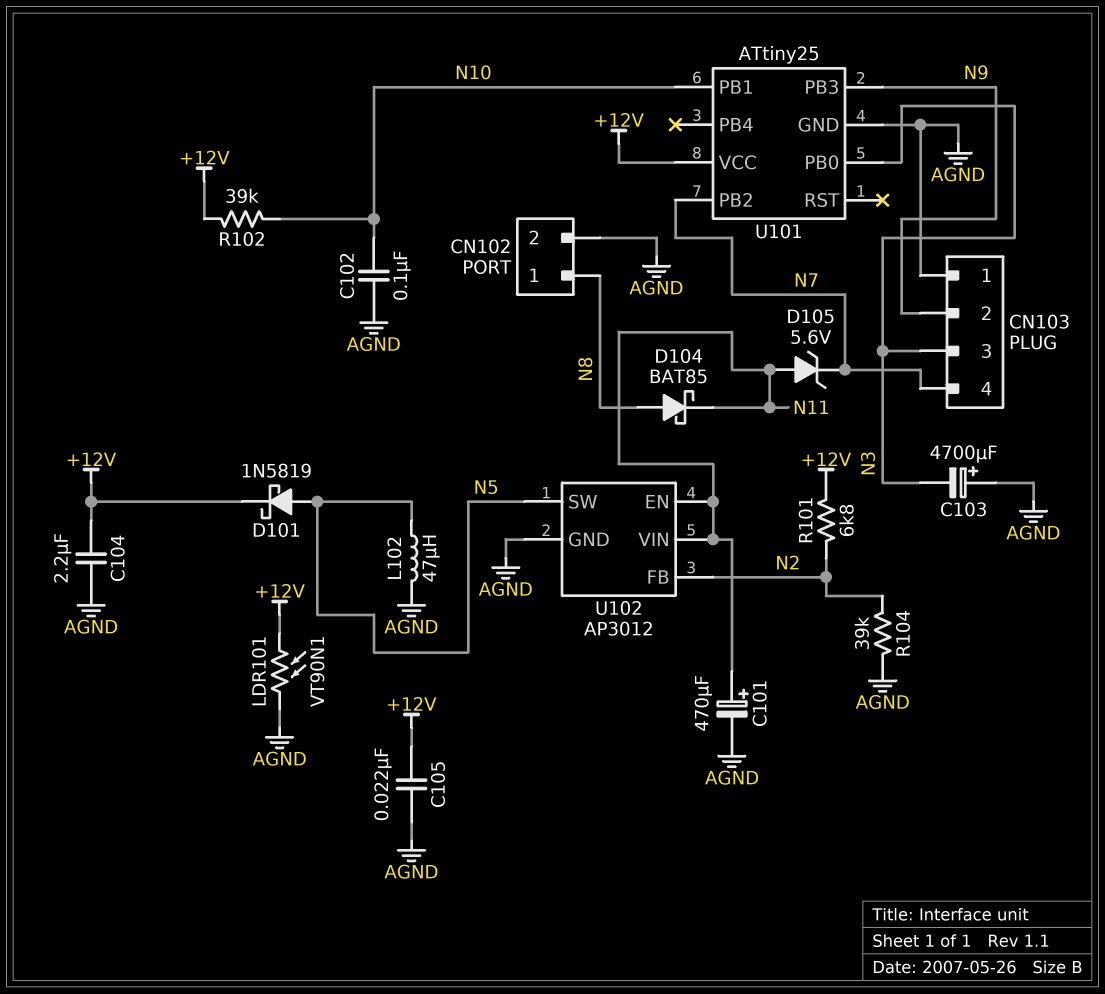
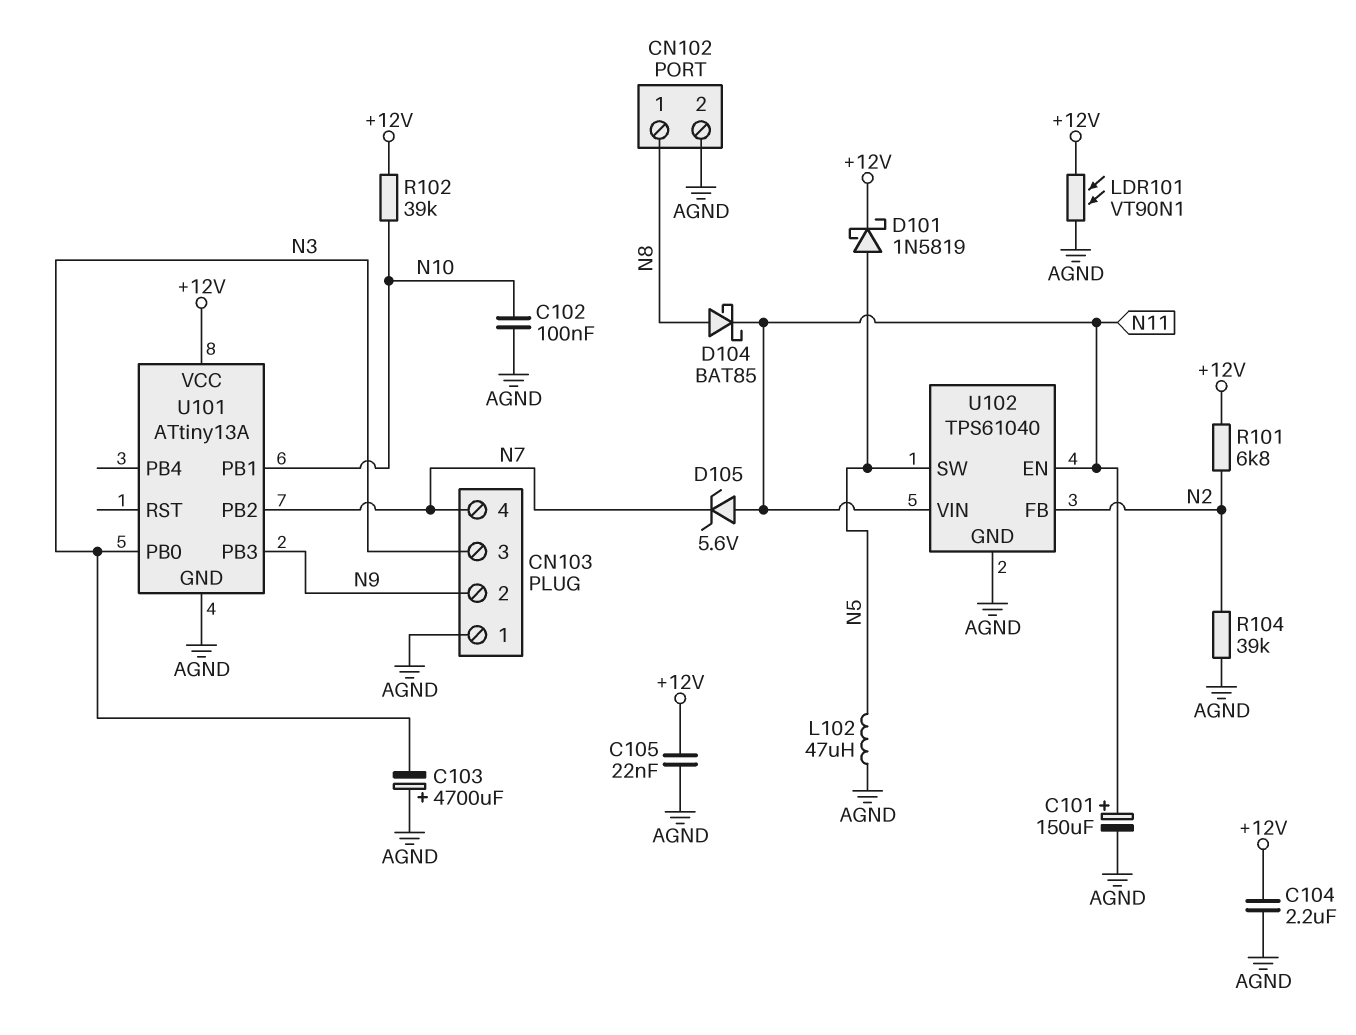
C101: 470uF (plus N11, minus AGND) -> 150uF (plus N11, minus AGND)
U101: ATtiny25 -> ATtiny13A
U102: AP3012 -> TPS61040

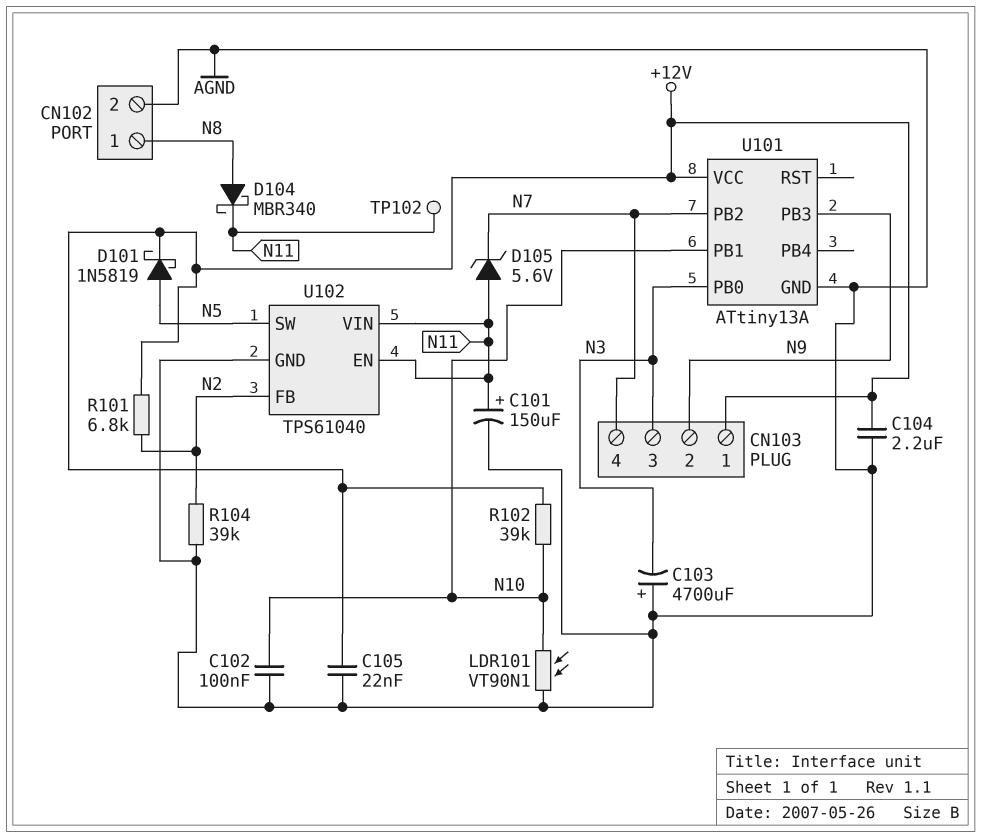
CN103 pin 1: AGND -> +12V
D104: schottky BAT85 (A N8, K N11) -> schottky MBR340 (A N8, K N11)
L102: 47uH (AGND, N5) -> none
LDR101: VT90N1 (+12V, AGND) -> VT90N1 (AGND, N10)
TP102: none -> test point (N11)

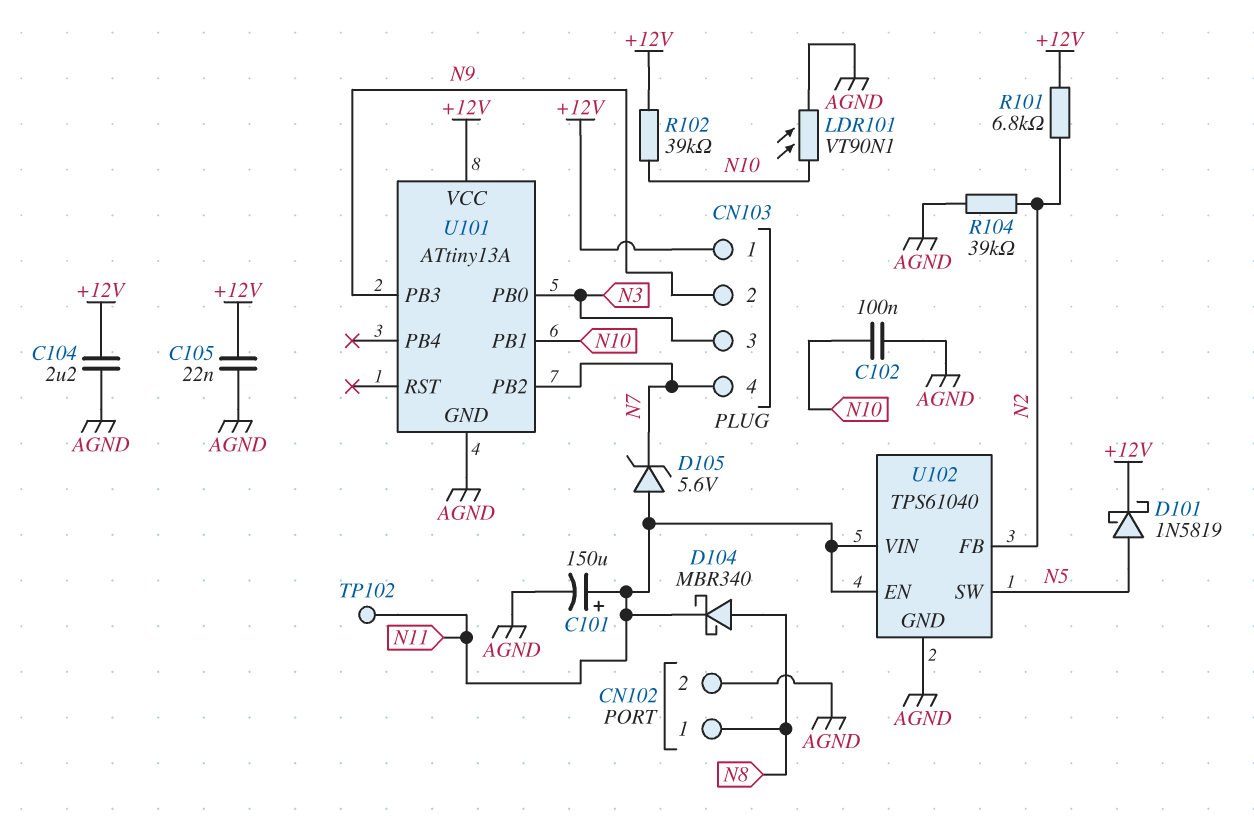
C103: 4700uF (plus AGND, minus N3) -> none

